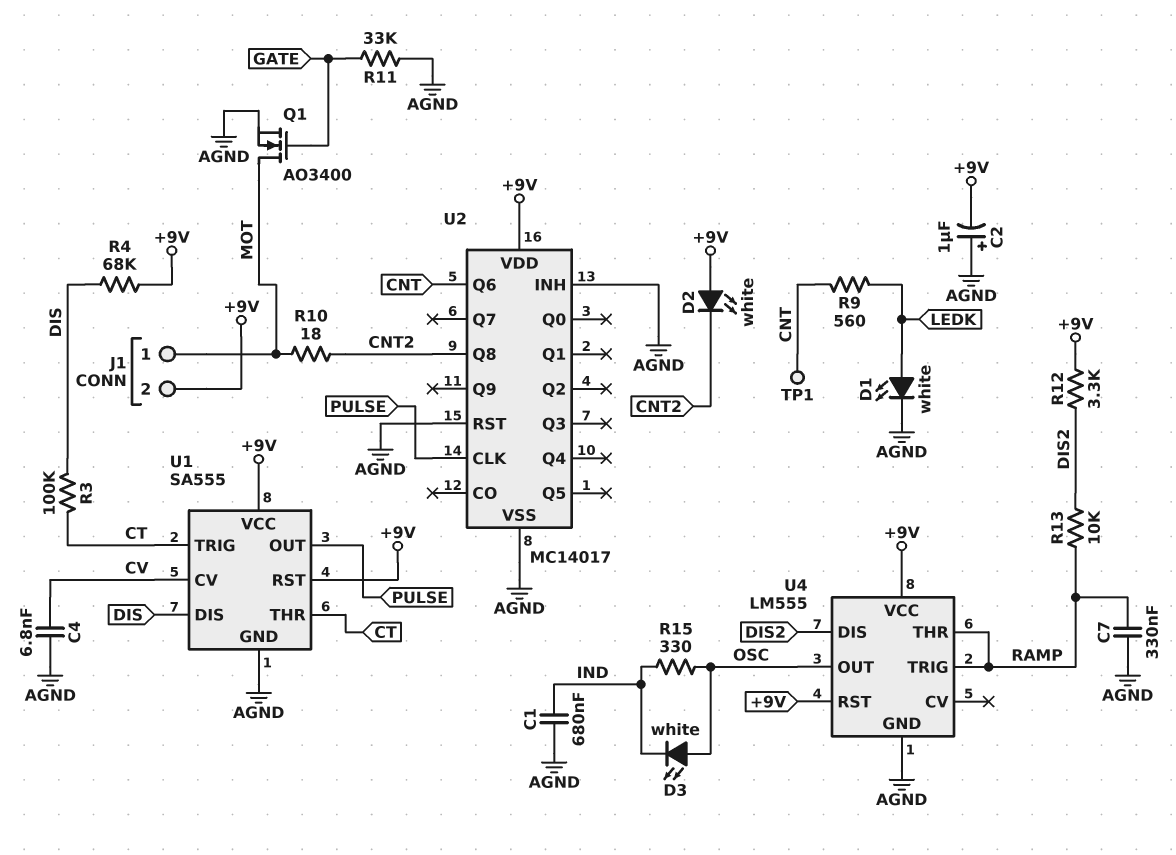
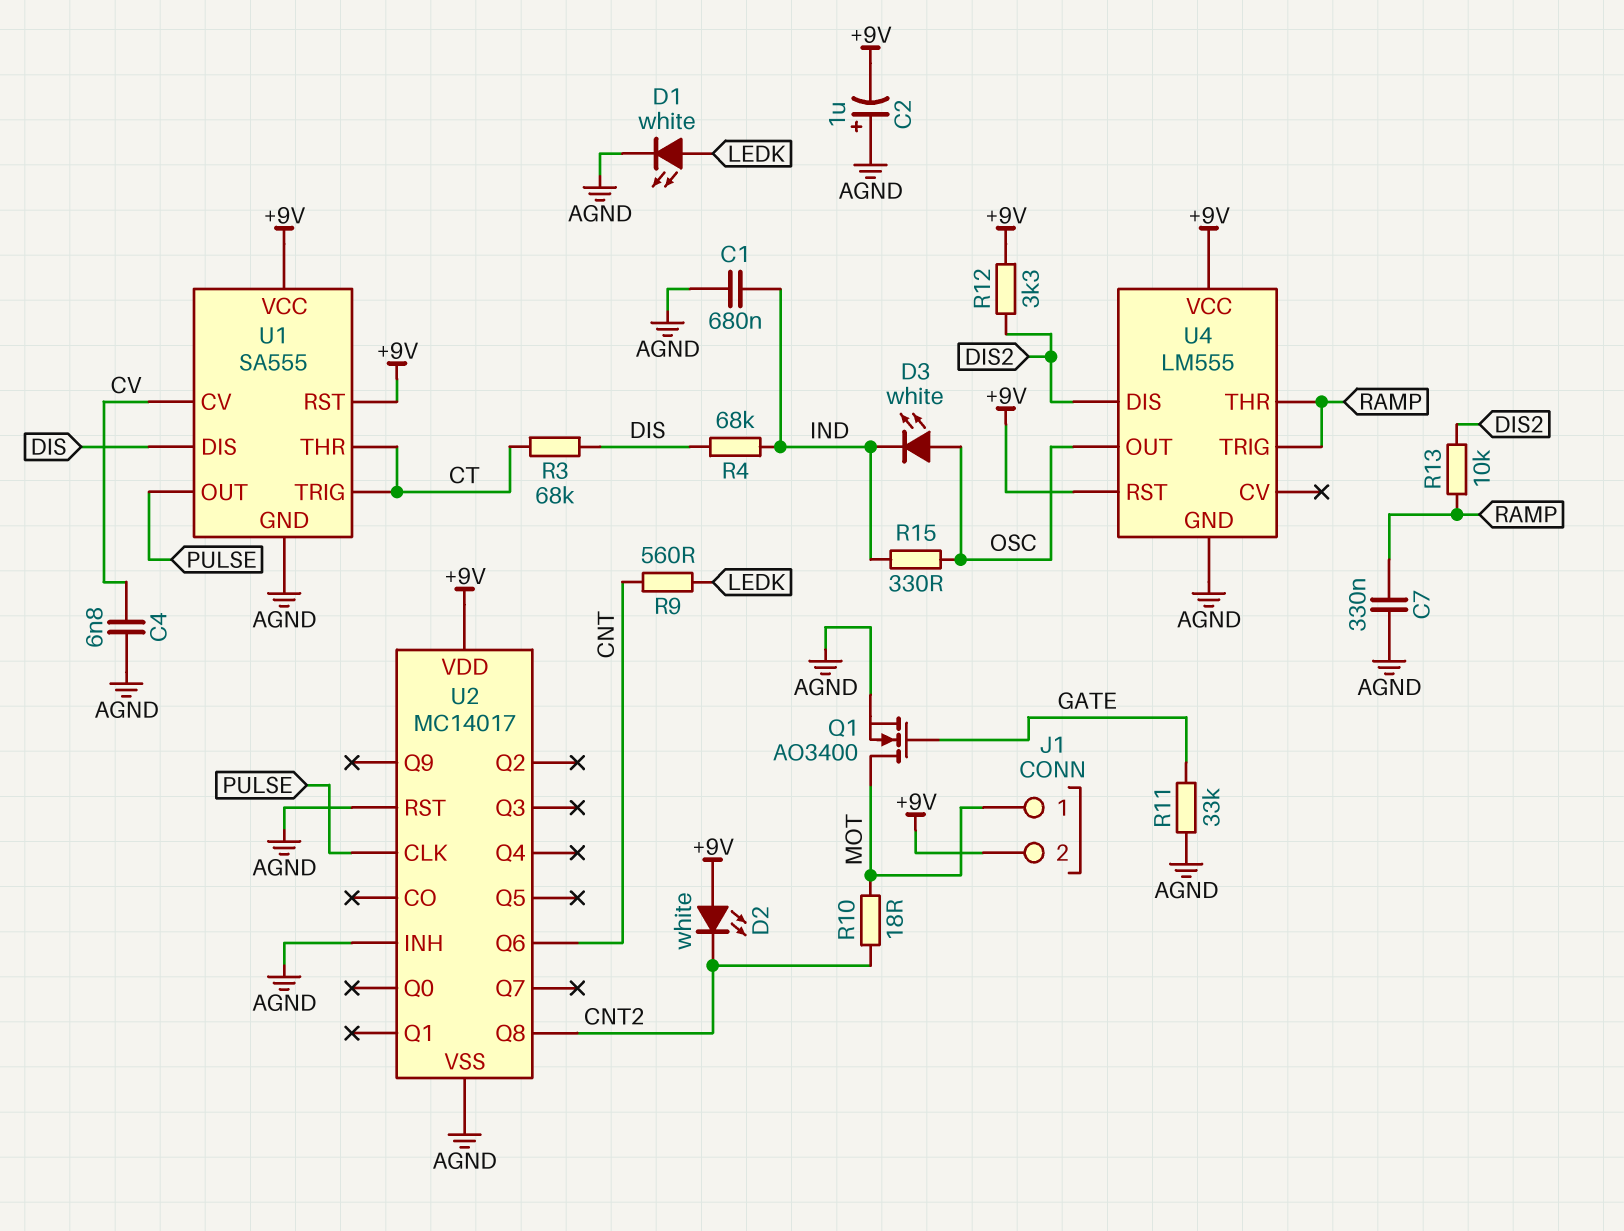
R3: 100k (CT, DIS) -> 68k (CT, DIS)
R4: 68k (+9V, DIS) -> 68k (DIS, IND)
TP1: test point (CNT) -> none

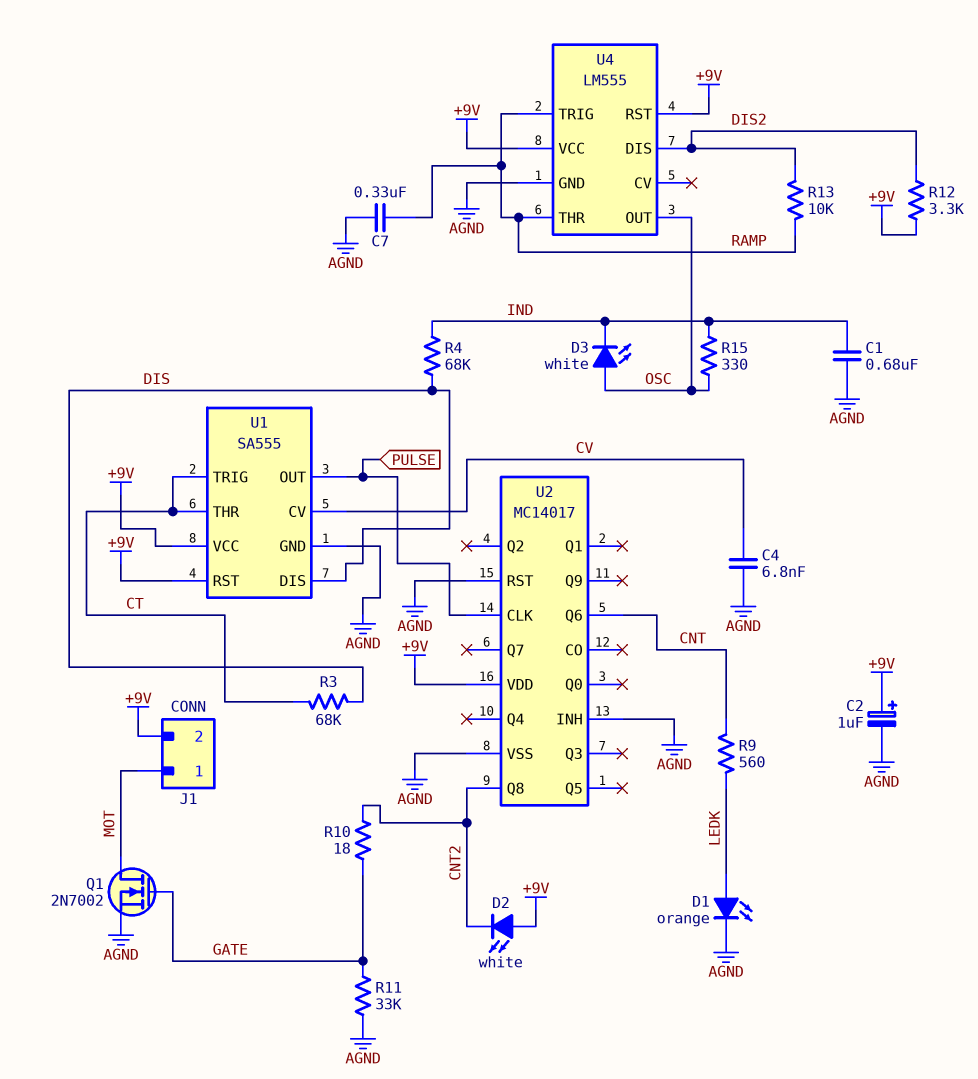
C2: 1uF (plus AGND, minus +9V) -> 1uF (plus +9V, minus AGND)
D1: LED white (A LEDK, K AGND) -> LED orange (A LEDK, K AGND)
Q1: NMOS AO3400 (G GATE, D MOT, S AGND) -> NMOS 2N7002 (G GATE, D MOT, S AGND)
R10: 18 (CNT2, MOT) -> 18 (CNT2, GATE)

